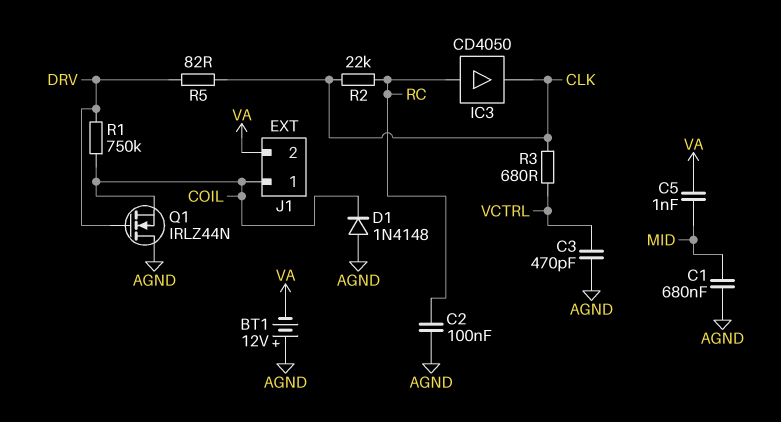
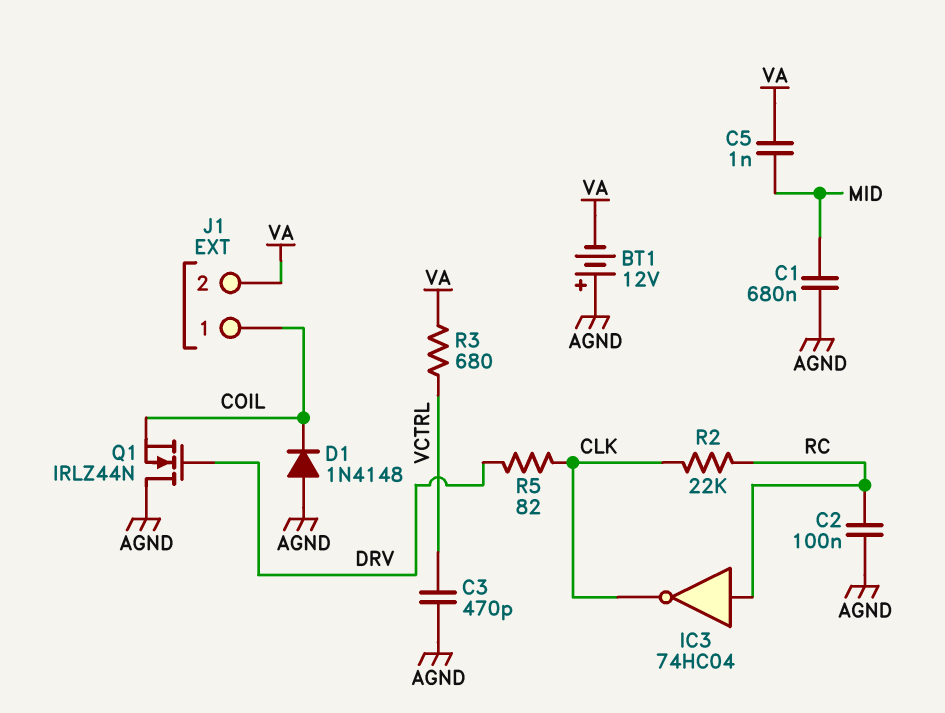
IC3: buffer CD4050 (in RC, out CLK) -> NOT 74HC04 (in RC, out CLK)
R1: 750k (COIL, DRV) -> none
R3: 680 (CLK, VCTRL) -> 680 (VA, VCTRL)

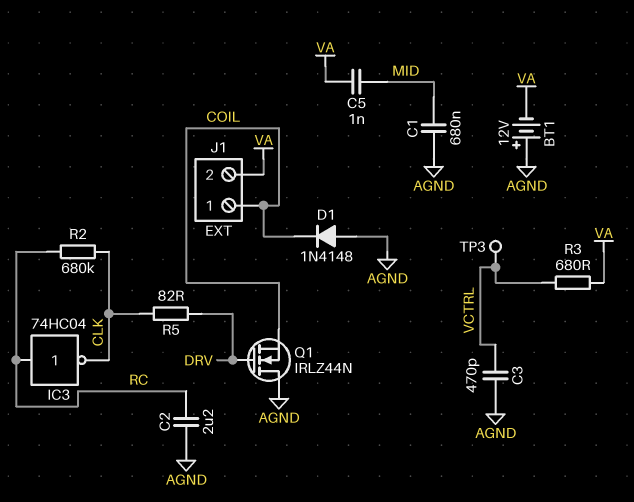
C2: 100nF (AGND, RC) -> 2.2uF (AGND, RC)
R2: 22k (CLK, RC) -> 680k (CLK, RC)
TP3: none -> test point (VCTRL)

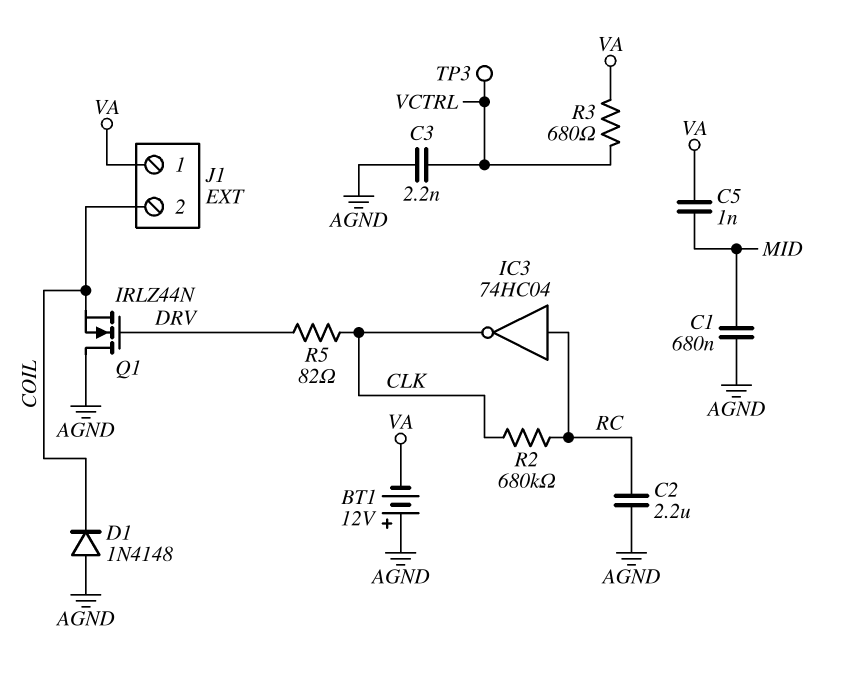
C3: 470pF (AGND, VCTRL) -> 2.2nF (AGND, VCTRL)
J1 pin 1: COIL -> VA
J1 pin 2: VA -> COIL

